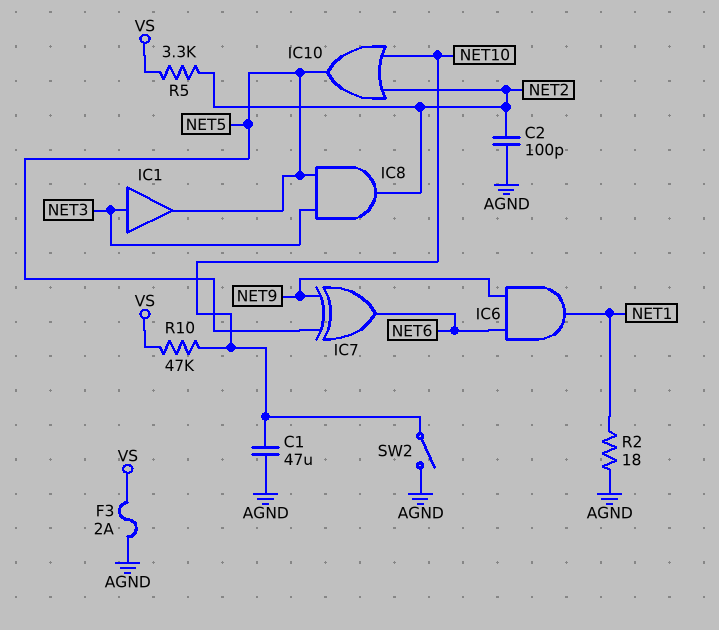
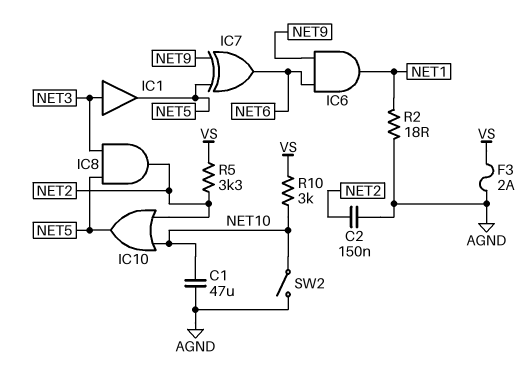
C2: 100pF (AGND, NET2) -> 150nF (AGND, NET2)
R10: 47k (NET10, VS) -> 3k (NET10, VS)

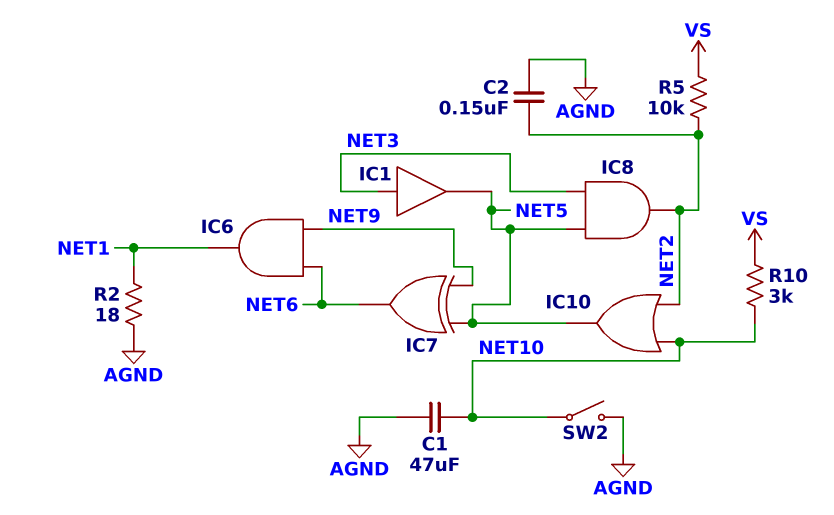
F3: 2A (AGND, VS) -> none
R5: 3.3k (NET2, VS) -> 10k (NET2, VS)

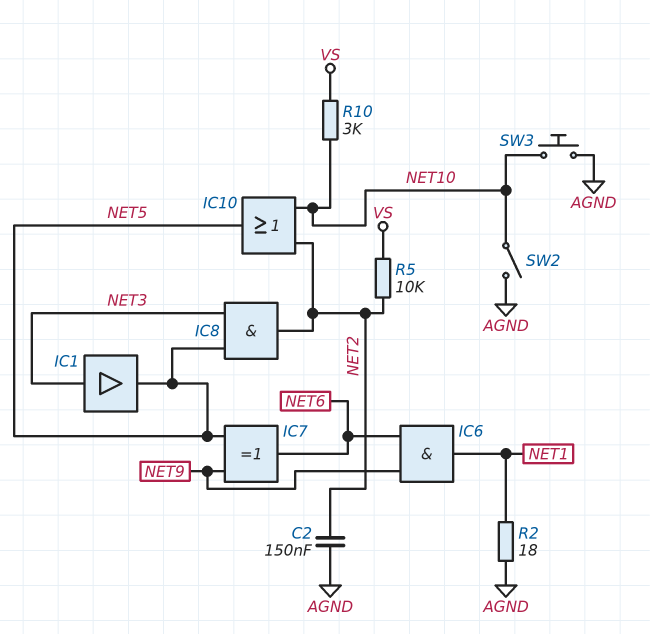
C1: 47uF (AGND, NET10) -> none
SW3: none -> button (AGND, NET10)

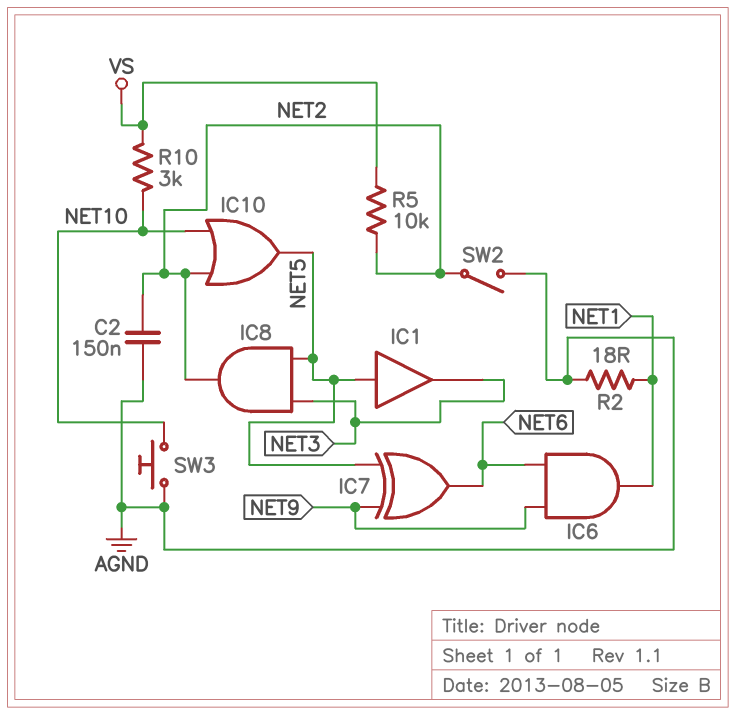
IC1: buffer (in NET3, out NET5) -> buffer (in NET5, out NET3)
SW2: switch (AGND, NET10) -> switch (AGND, NET2)

